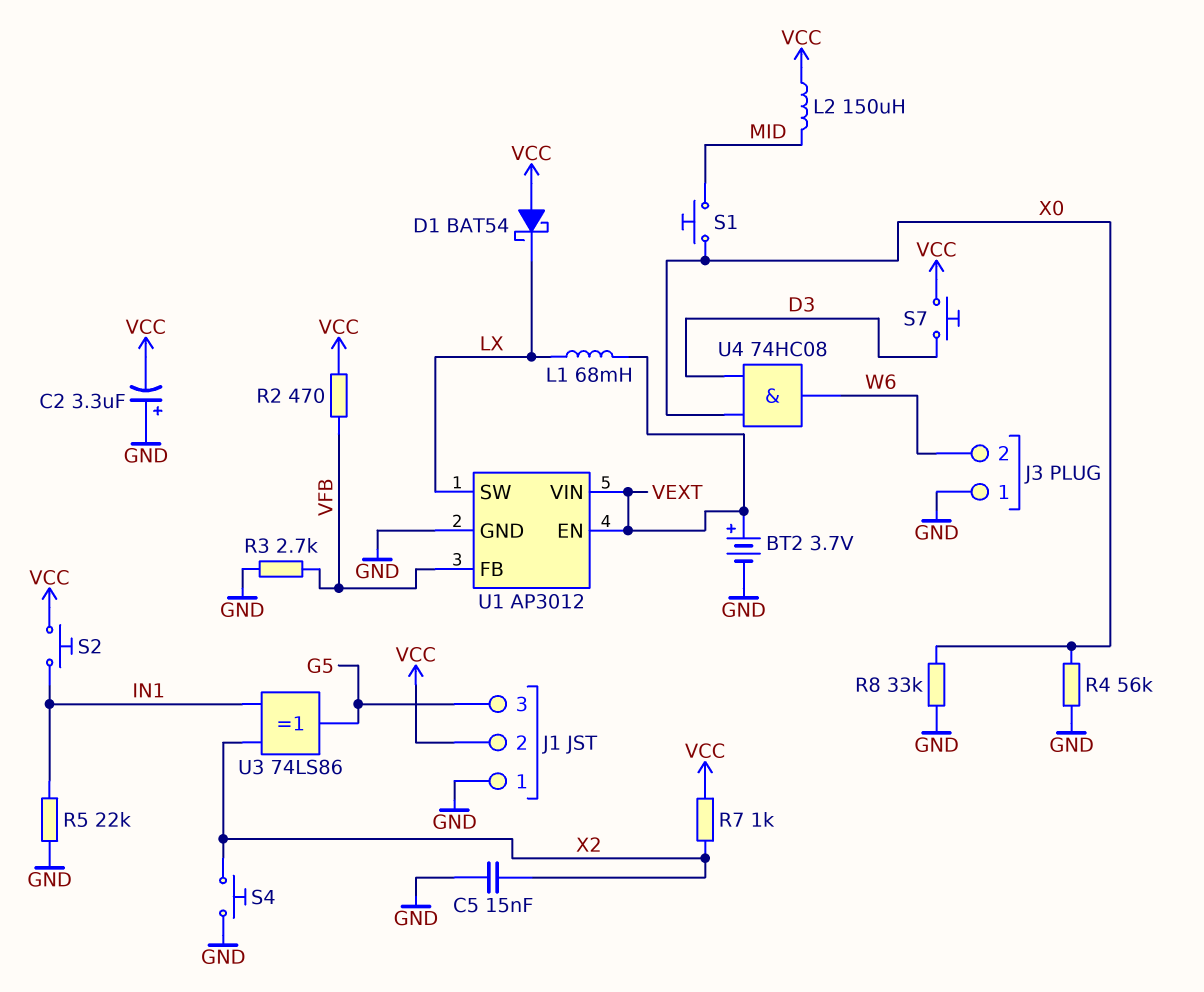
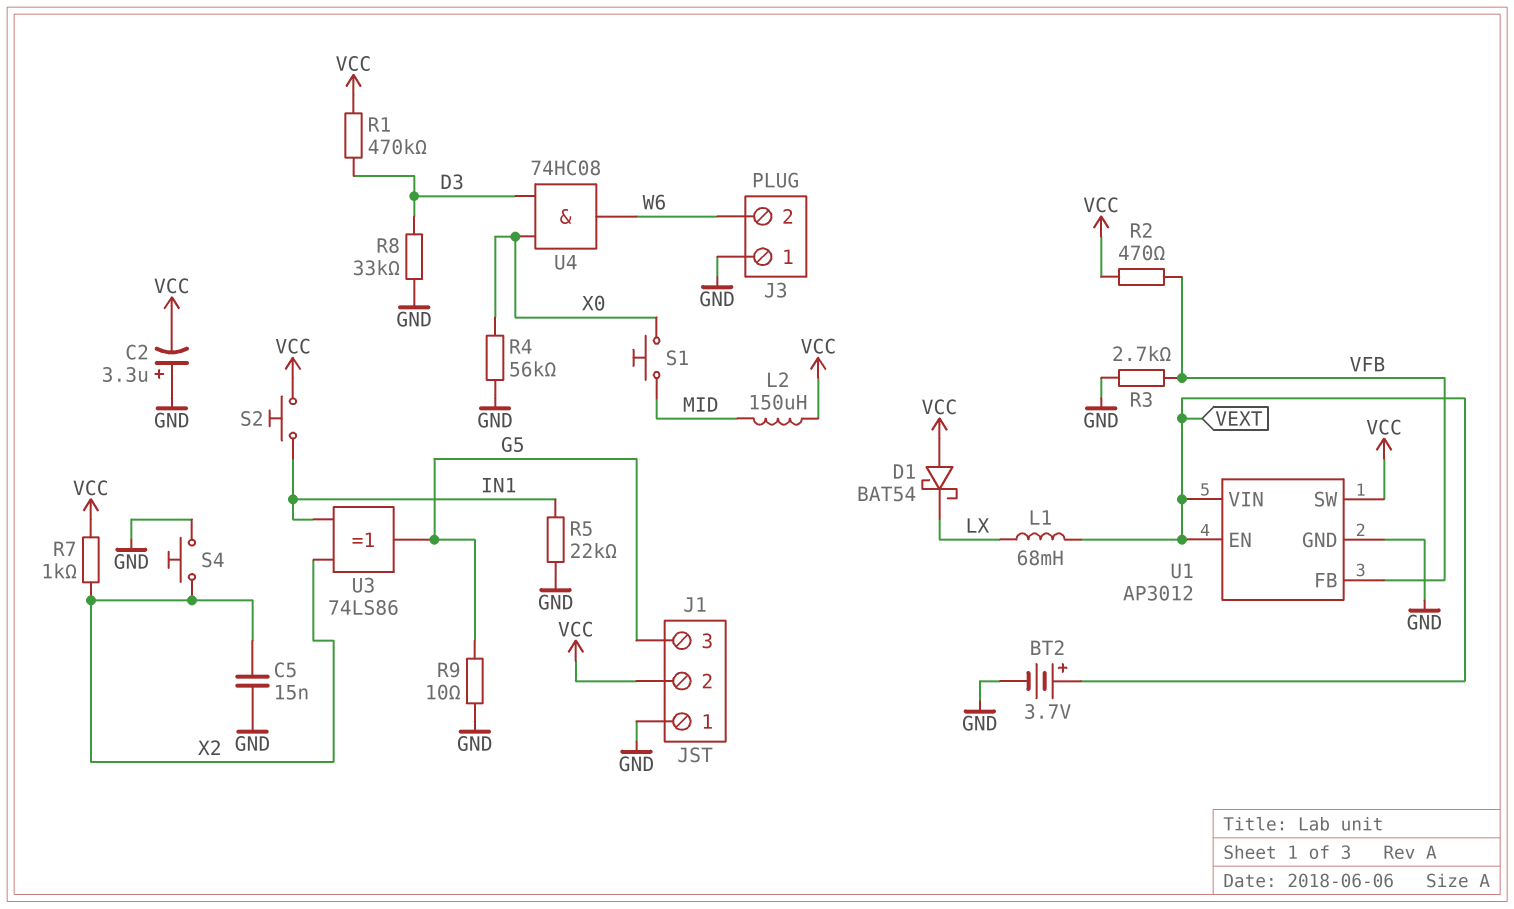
R1: none -> 470k (D3, VCC)
R8: 33k (GND, X0) -> 33k (D3, GND)
R9: none -> 10 (G5, GND)
S7: button (D3, VCC) -> none
U1 pin SW: LX -> VCC

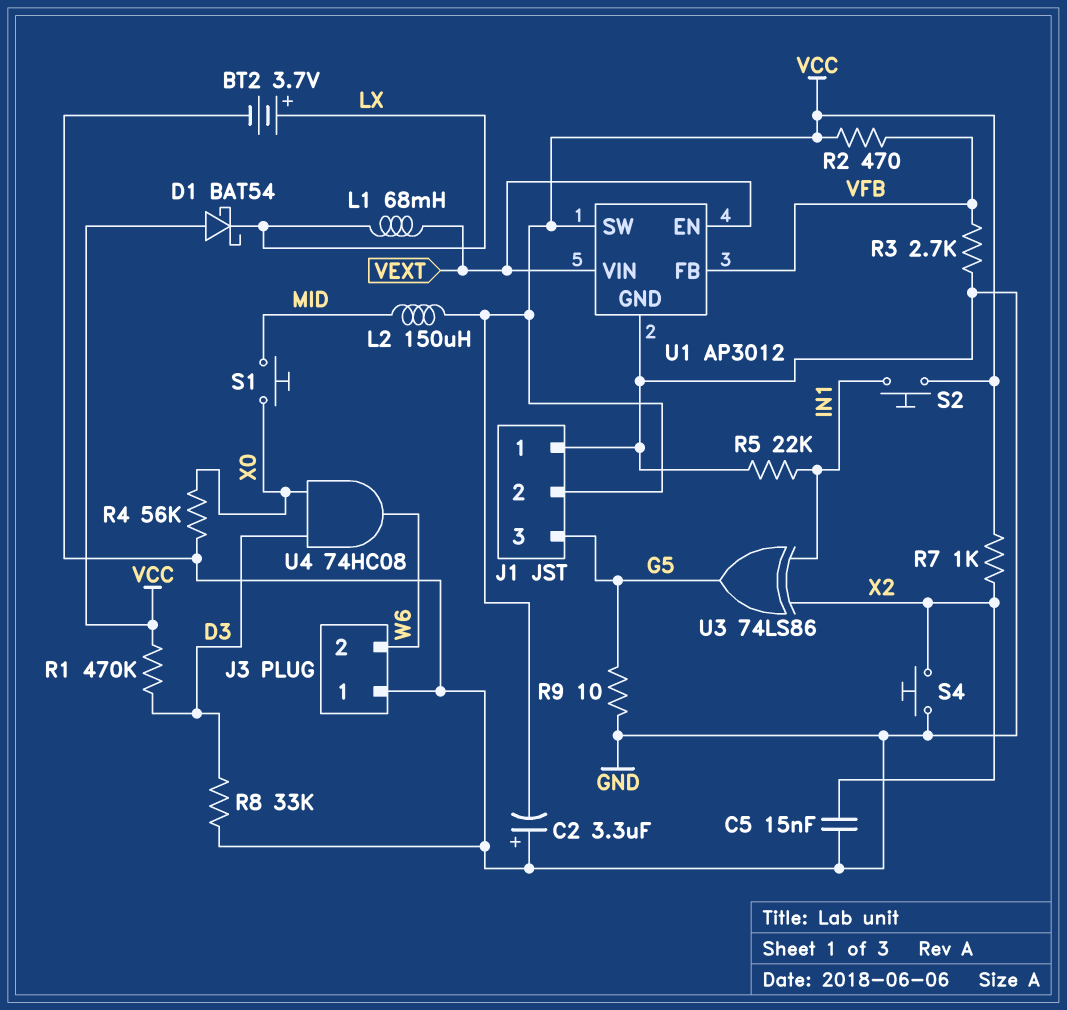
BT2: 3.7V (plus VEXT, minus GND) -> 3.7V (plus LX, minus GND)

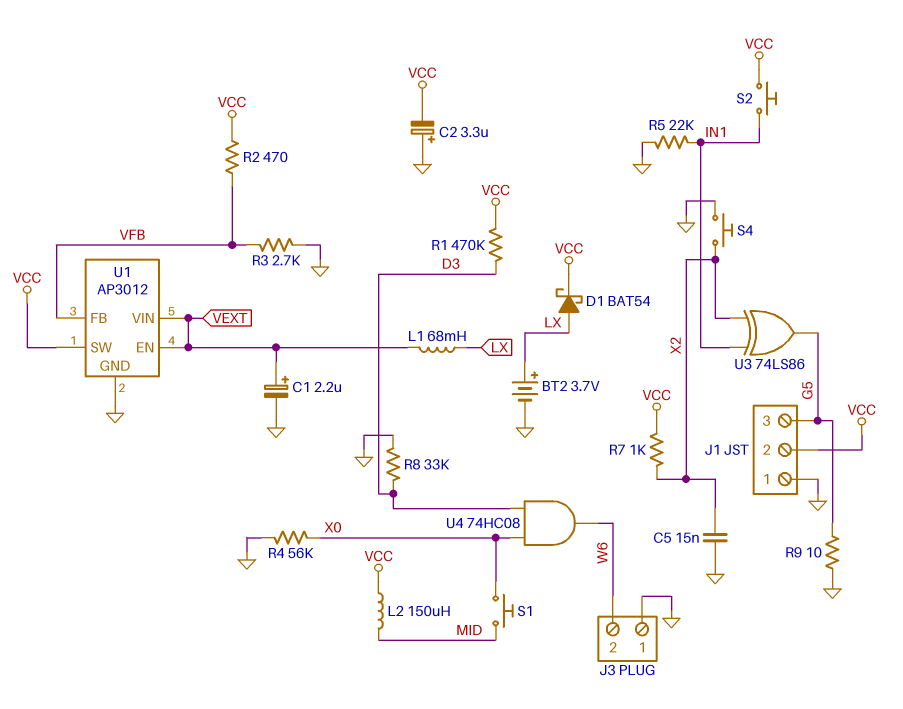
C1: none -> 2.2uF (plus VEXT, minus GND)
D1: schottky BAT54 (A VCC, K LX) -> schottky BAT54 (A LX, K VCC)

